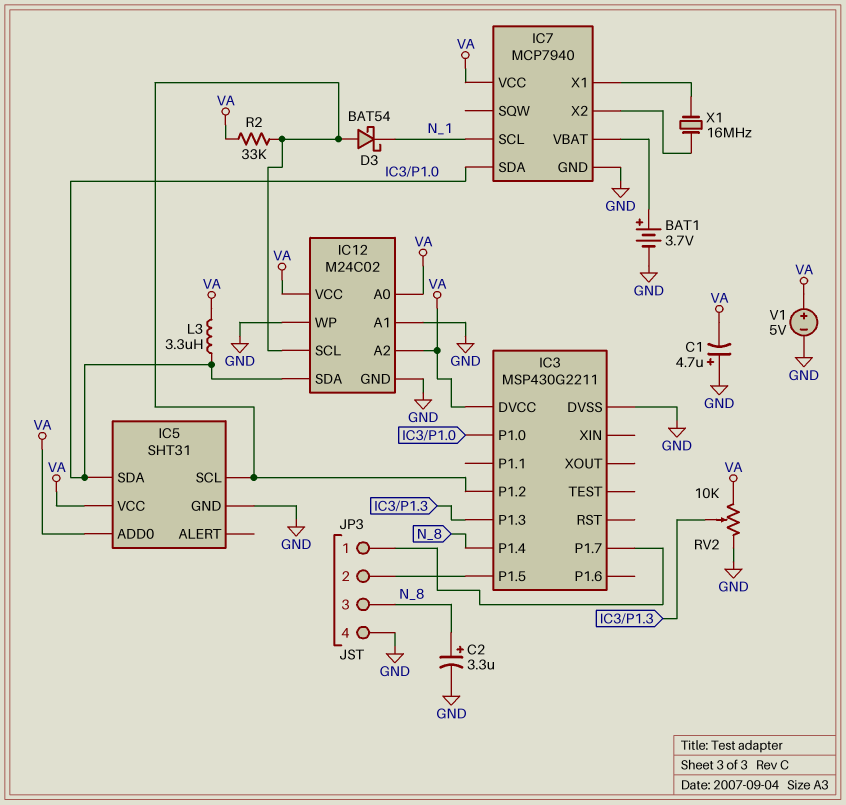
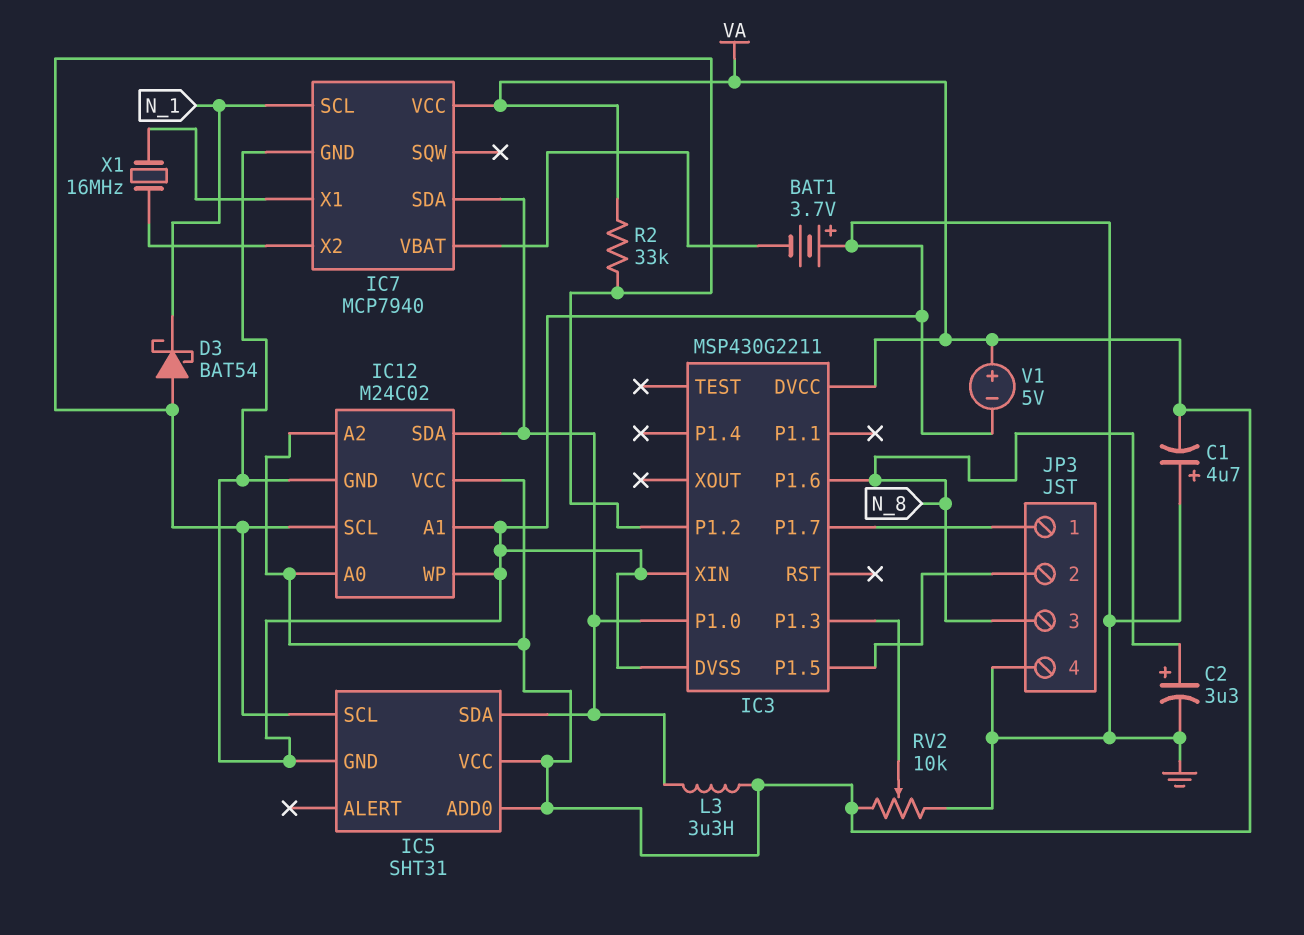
BAT1: 3.7V (plus IC7/VBAT, minus GND) -> 3.7V (plus GND, minus IC7/VBAT)
IC3 pin P1.4: N_8 -> none
IC3 pin P1.6: none -> N_8
IC3 pin XIN: none -> GND

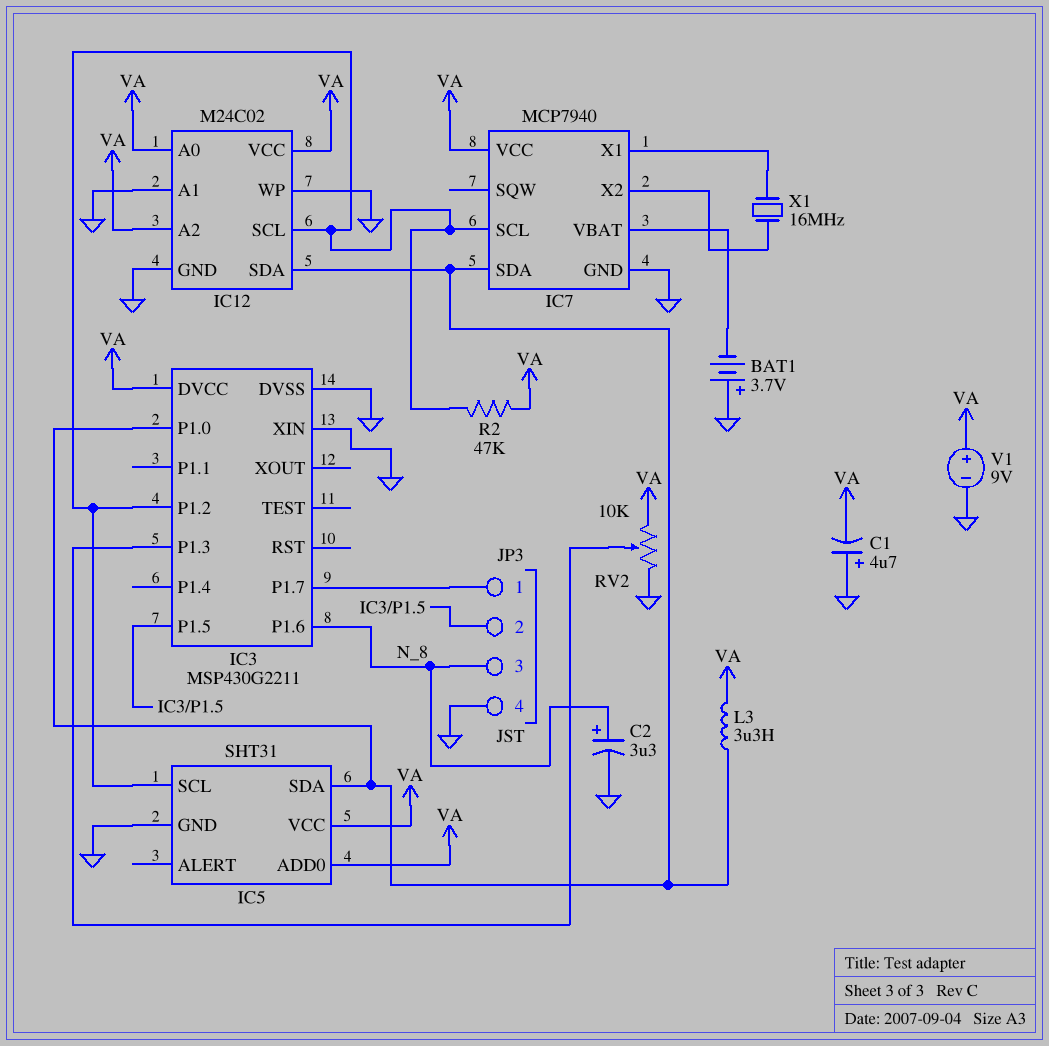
D3: schottky BAT54 (A IC3/P1.2, K N_1) -> none
IC7 pin SCL: N_1 -> IC3/P1.2
R2: 33k (IC3/P1.2, VA) -> 47k (IC3/P1.2, VA)
V1: 5V (plus VA, minus GND) -> 9V (plus VA, minus GND)

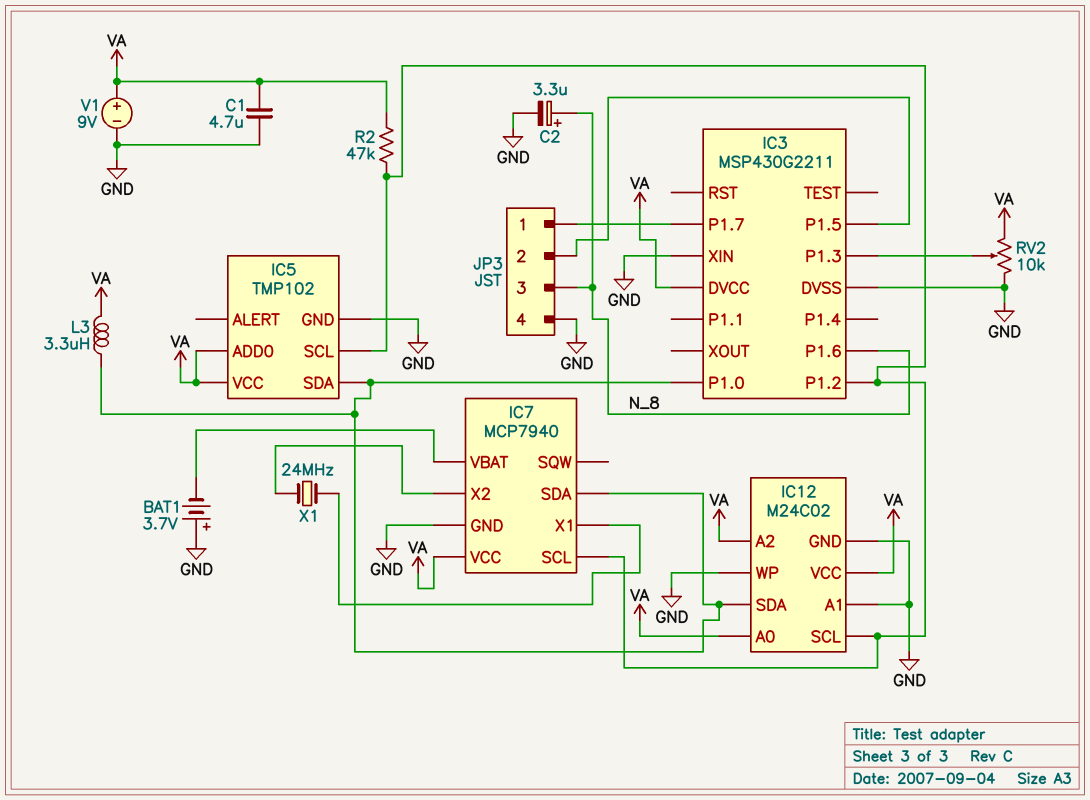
C1: 4.7uF (plus GND, minus VA) -> 4.7uF (GND, VA)
IC5: SHT31 -> TMP102
X1: 16MHz (IC7/X1, IC7/X2) -> 24MHz (IC7/X1, IC7/X2)

